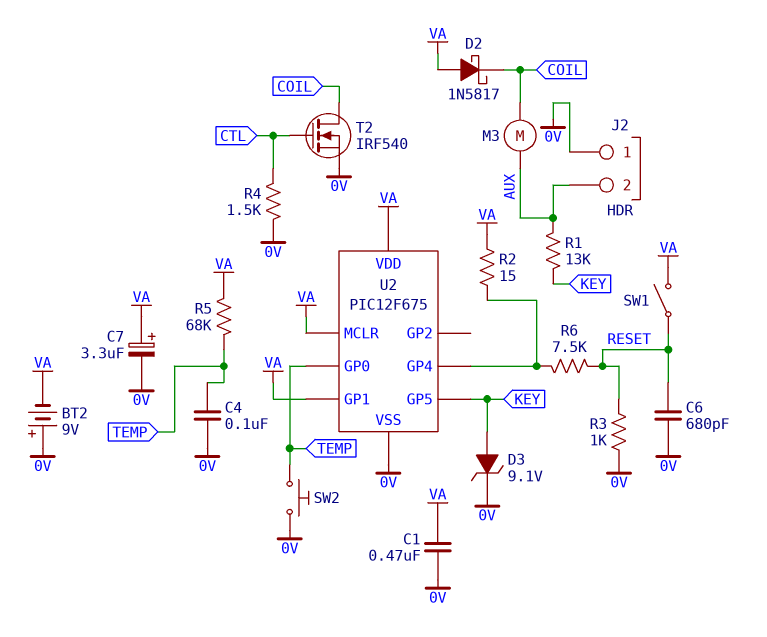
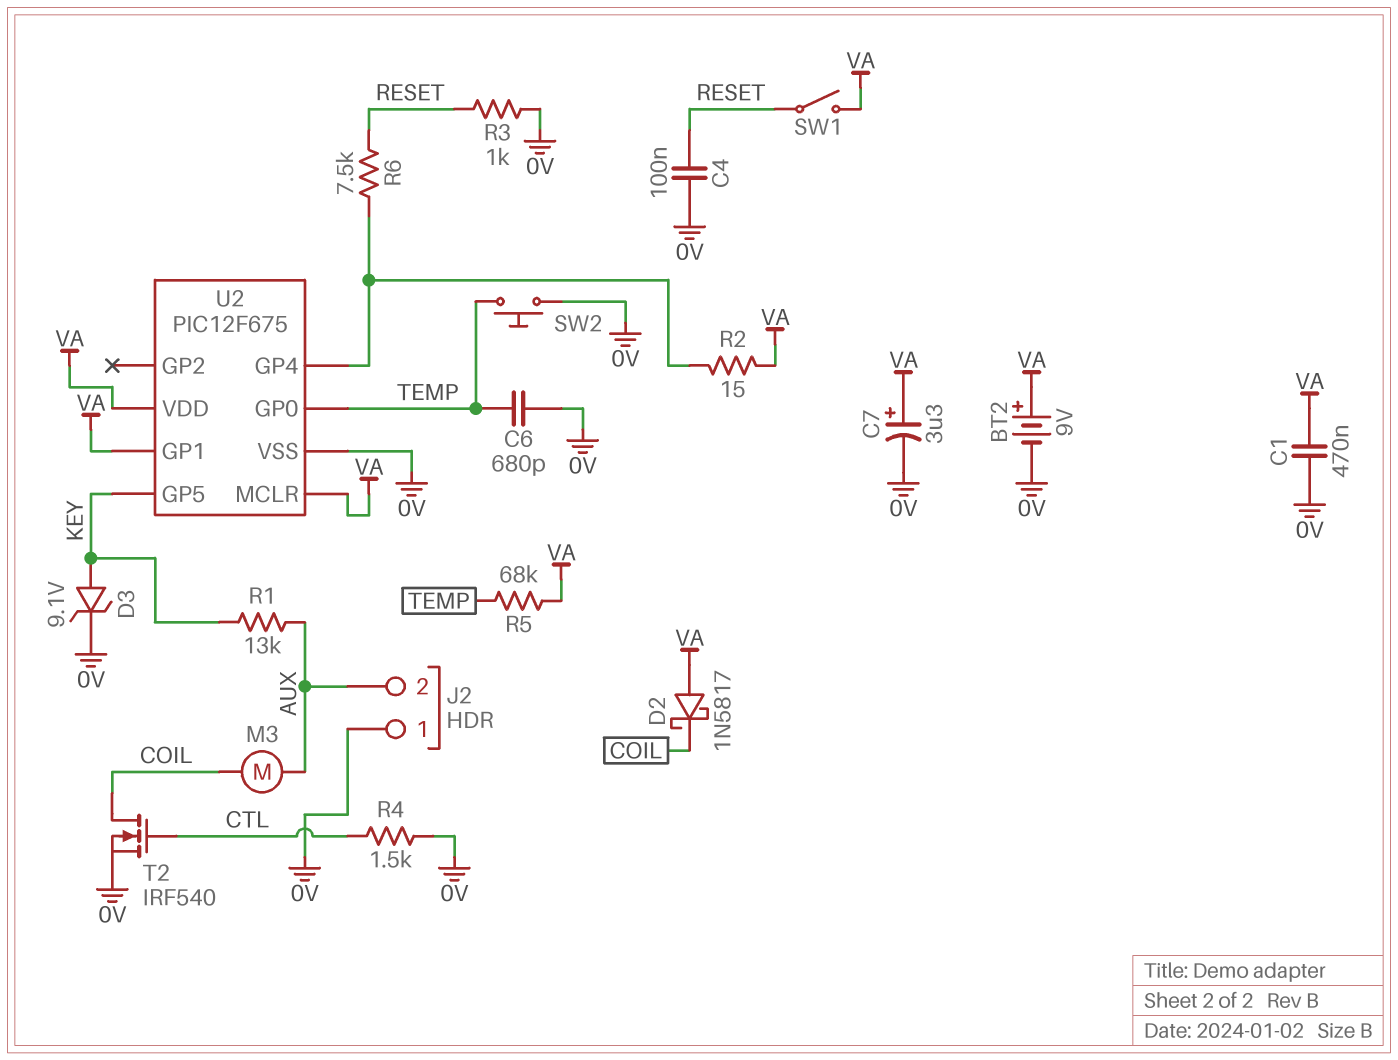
BT2: 9V (plus 0V, minus VA) -> 9V (plus VA, minus 0V)
C4: 100nF (0V, TEMP) -> 100nF (0V, RESET)
C6: 680pF (0V, RESET) -> 680pF (0V, TEMP)

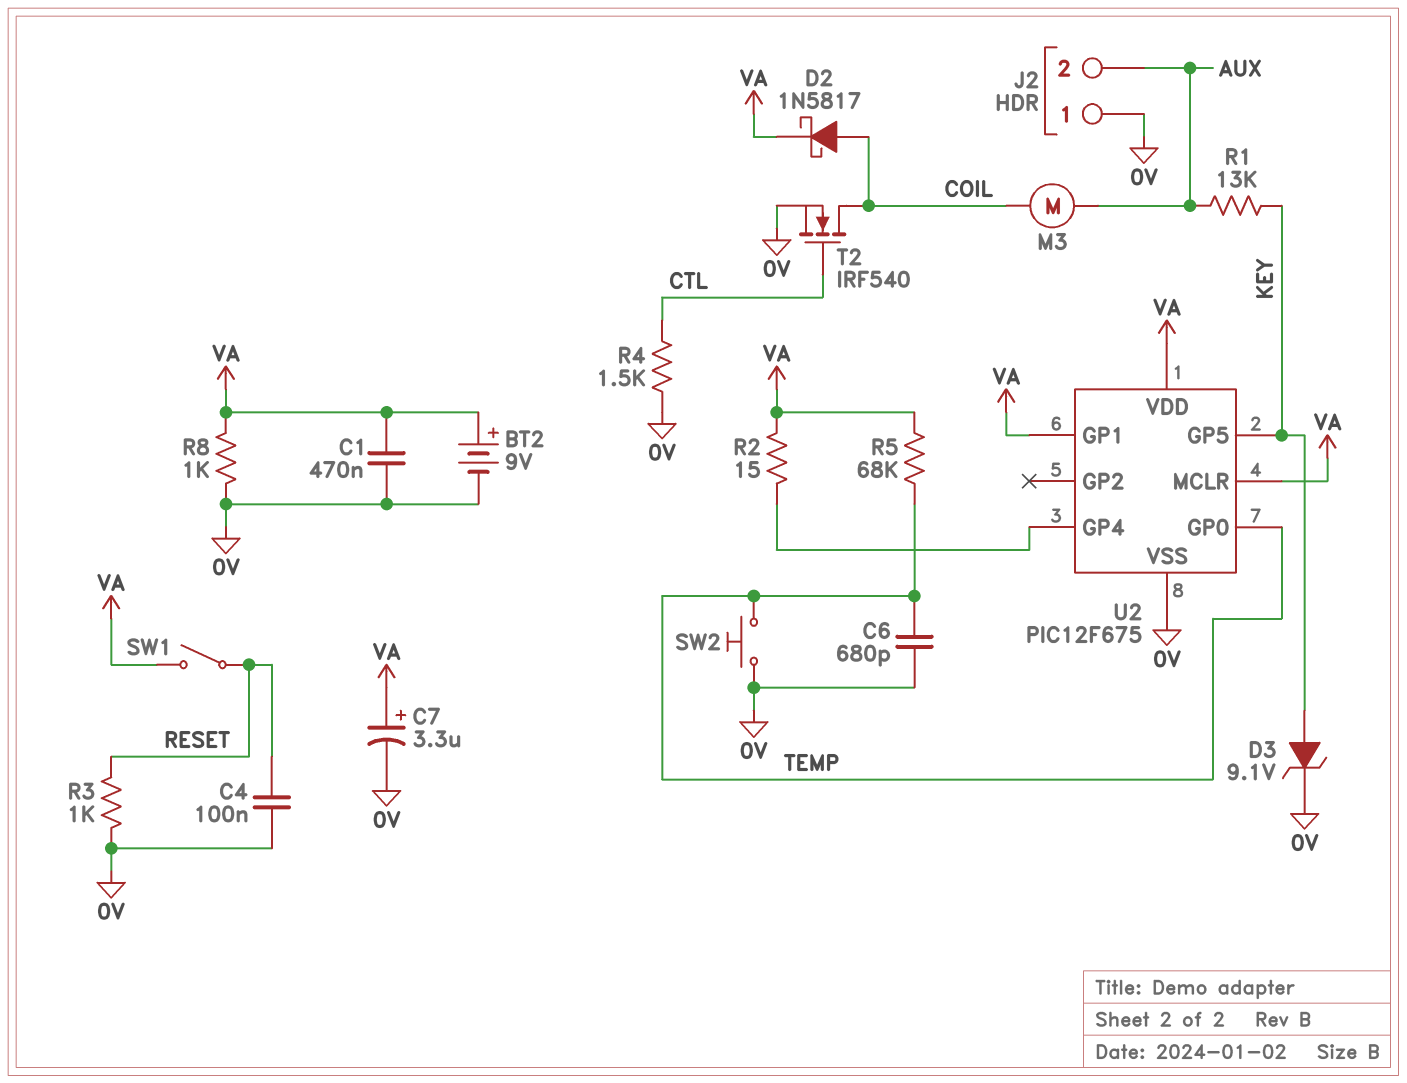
D2: schottky 1N5817 (A VA, K COIL) -> schottky 1N5817 (A COIL, K VA)
R6: 7.5k (RESET, U2/GP4) -> none
R8: none -> 1k (0V, VA)

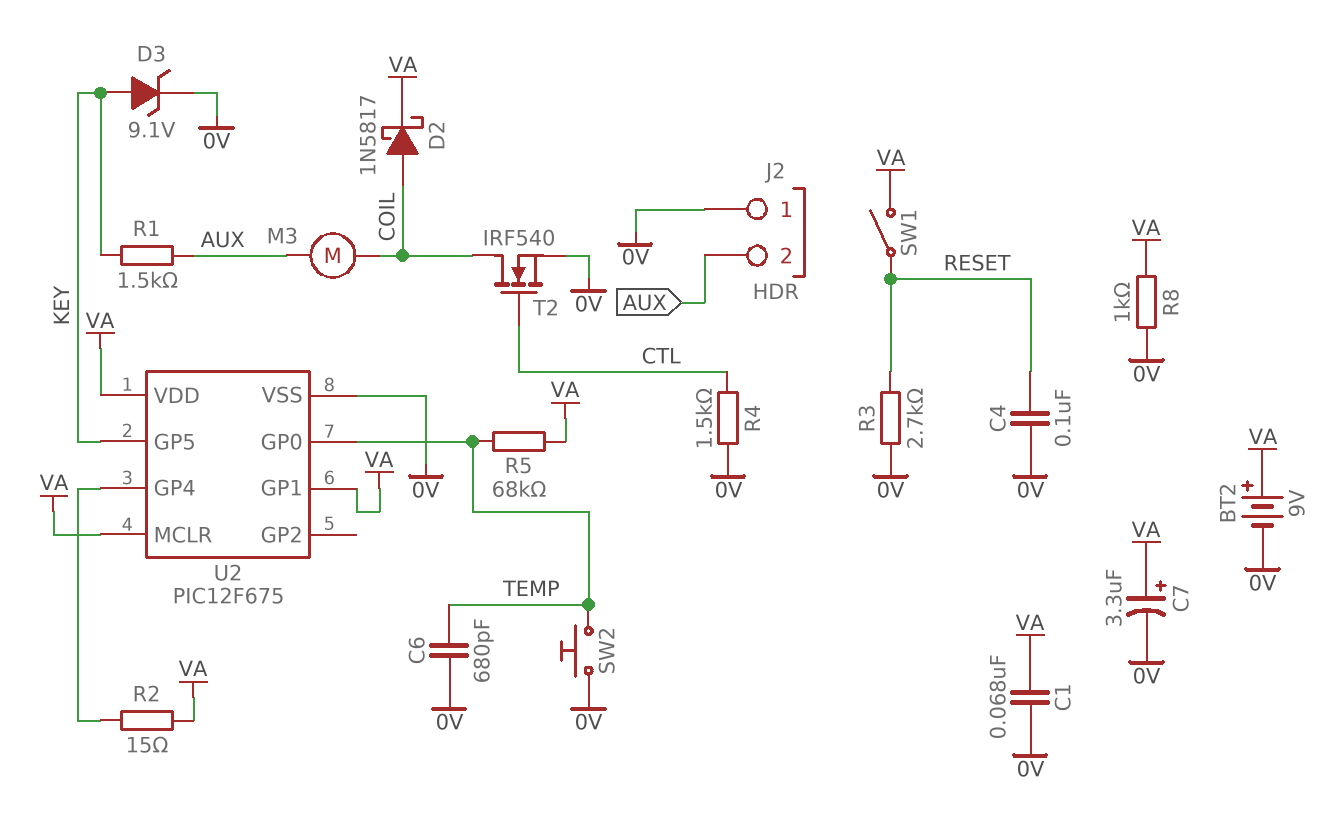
C1: 470nF (0V, VA) -> 68nF (0V, VA)
R1: 13k (AUX, KEY) -> 1.5k (AUX, KEY)
R3: 1k (0V, RESET) -> 2.7k (0V, RESET)

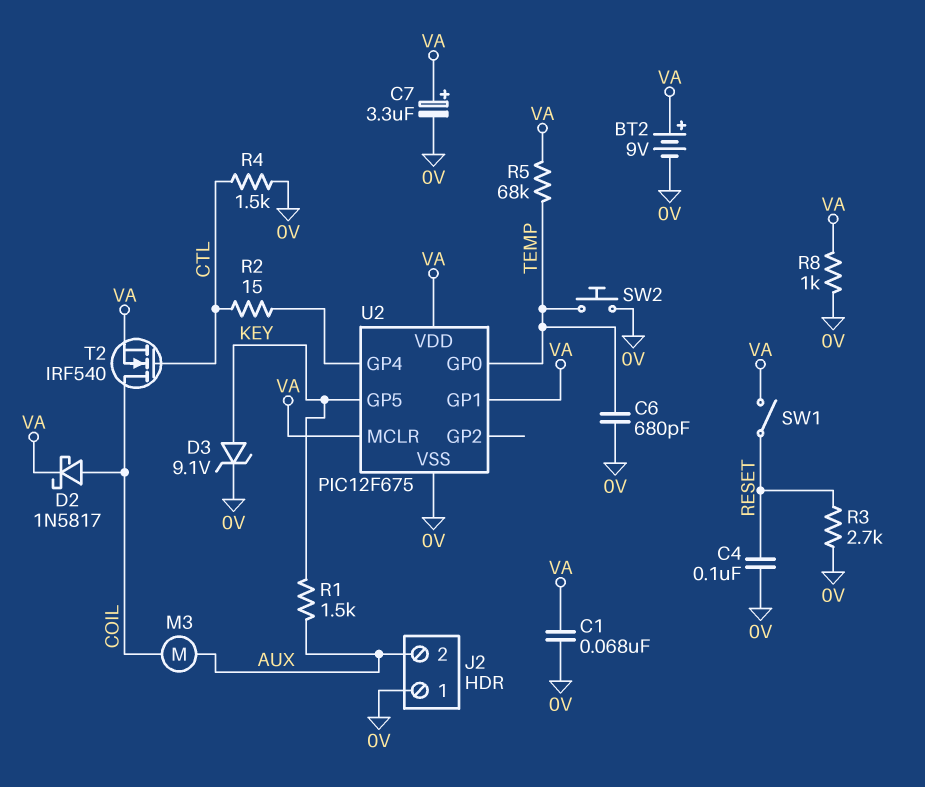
R2: 15 (U2/GP4, VA) -> 15 (CTL, U2/GP4)
T2: NMOS IRF540 (G CTL, D COIL, S 0V) -> NMOS IRF540 (G CTL, D COIL, S VA)

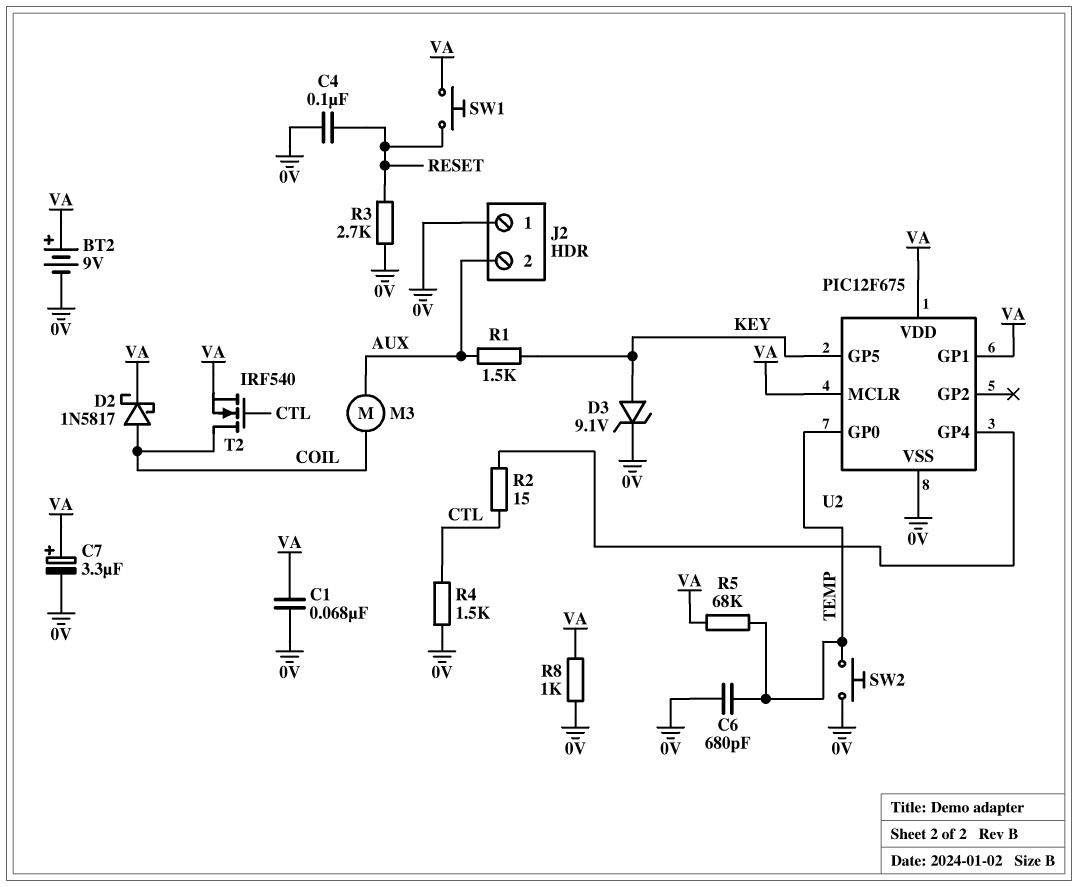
SW1: switch (RESET, VA) -> button (RESET, VA)

